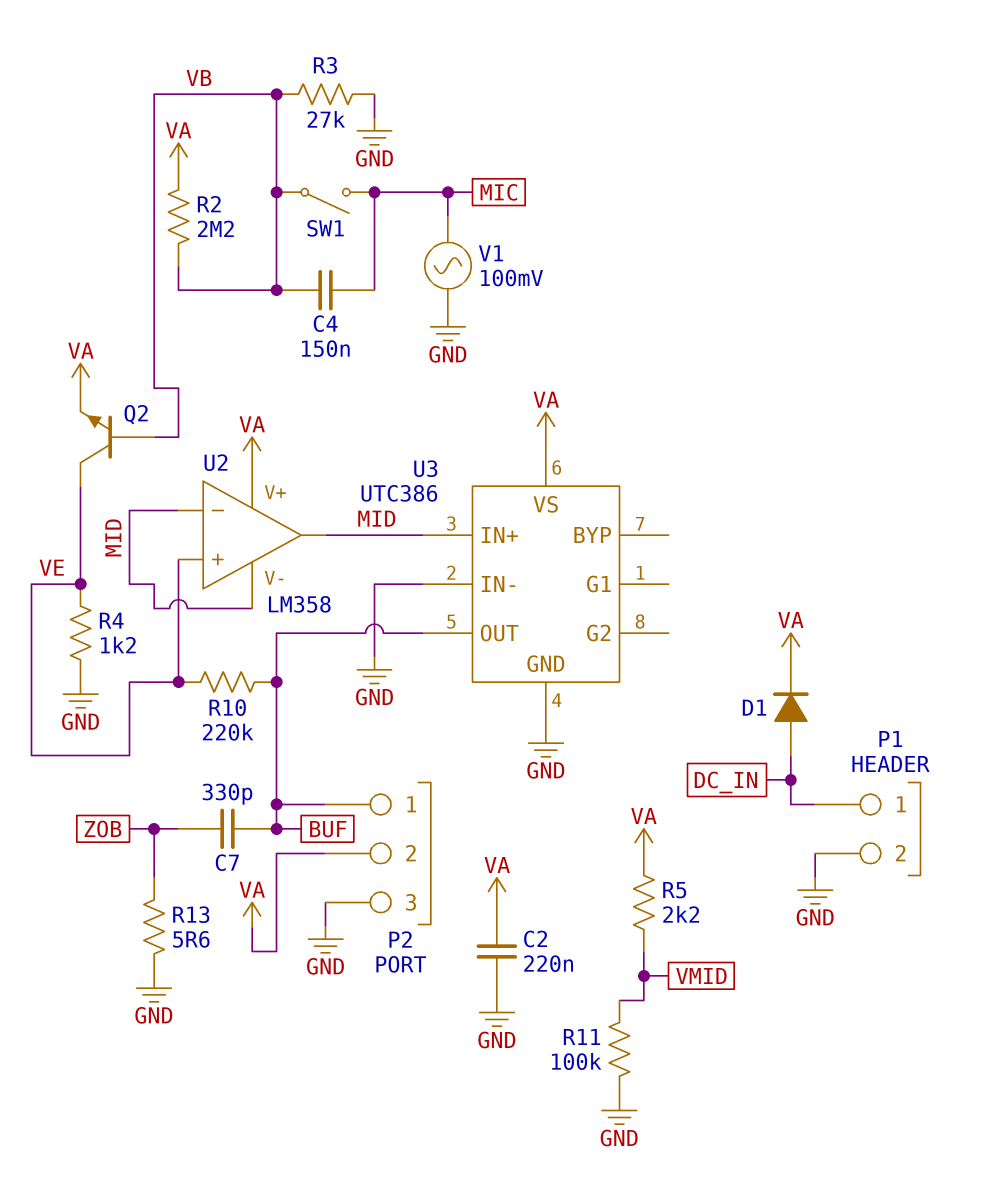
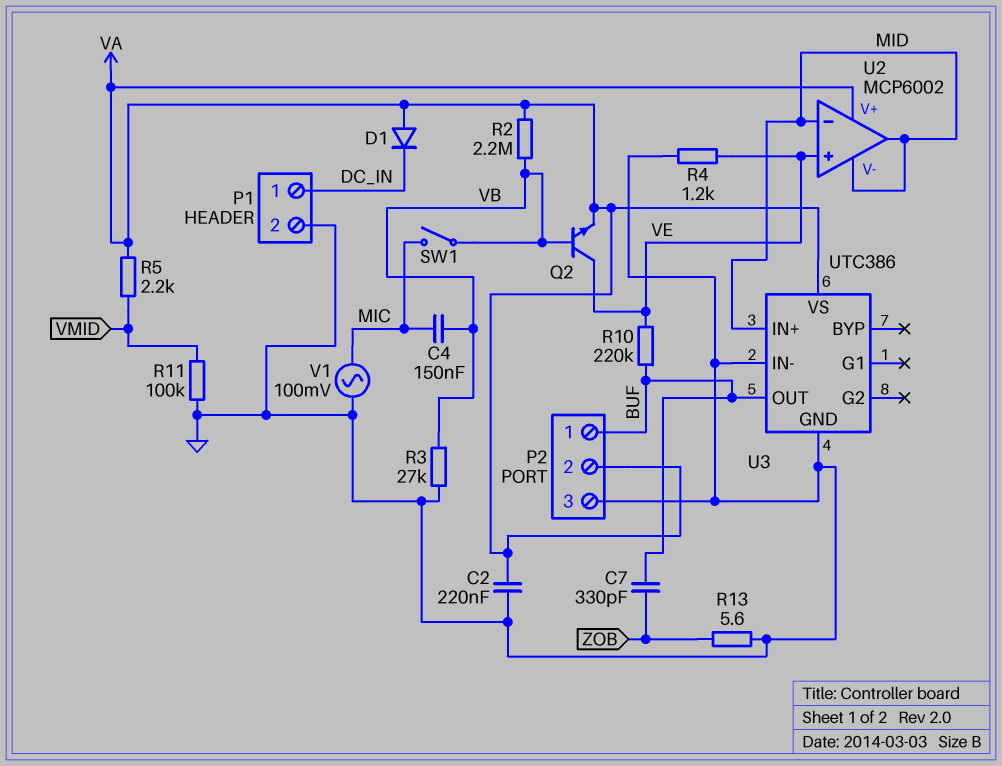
D1: diode (A DC_IN, K VA) -> diode (A VA, K DC_IN)
U2: LM358 -> MCP6002

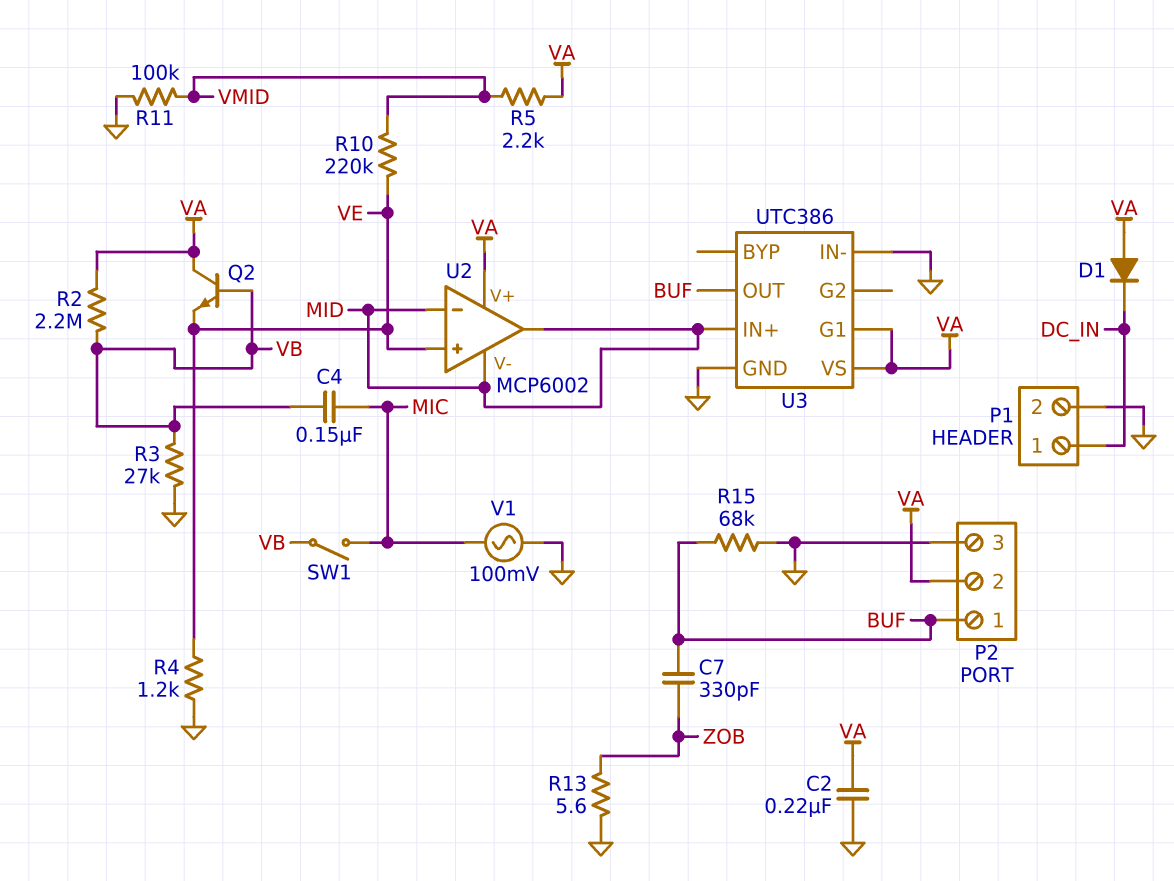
Q2: NPN (B VB, C VE, E VA) -> NPN (B VB, C VA, E VE)
R10: 220k (BUF, VE) -> 220k (VE, VMID)
R15: none -> 68k (BUF, GND)
U3 pin G1: none -> VA

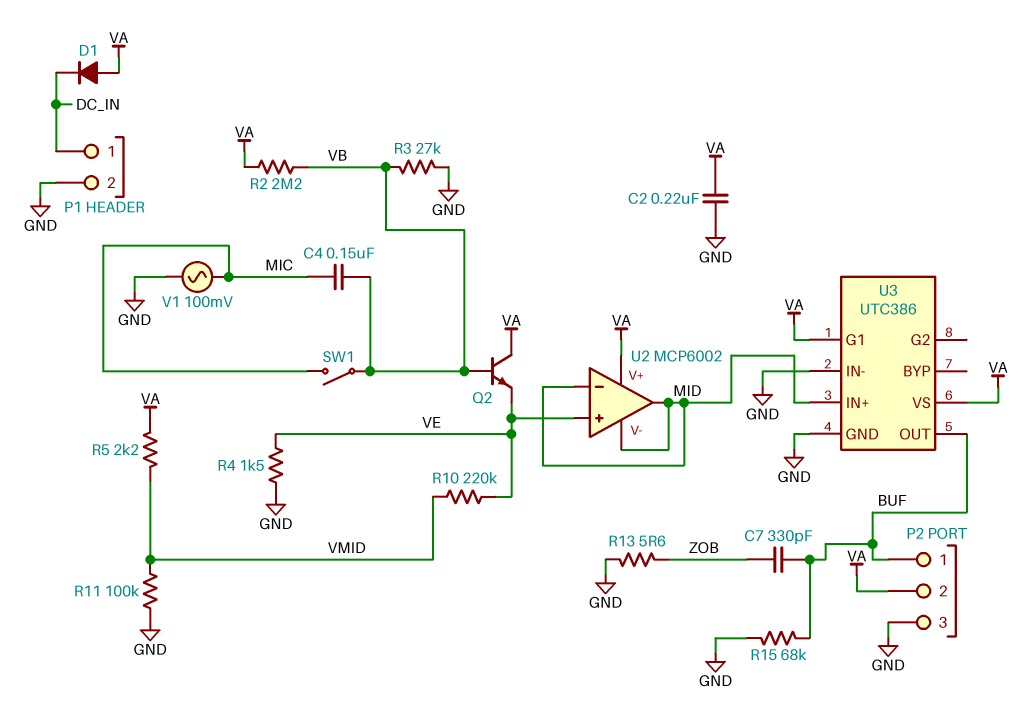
R4: 1.2k (GND, VE) -> 1.5k (GND, VE)

